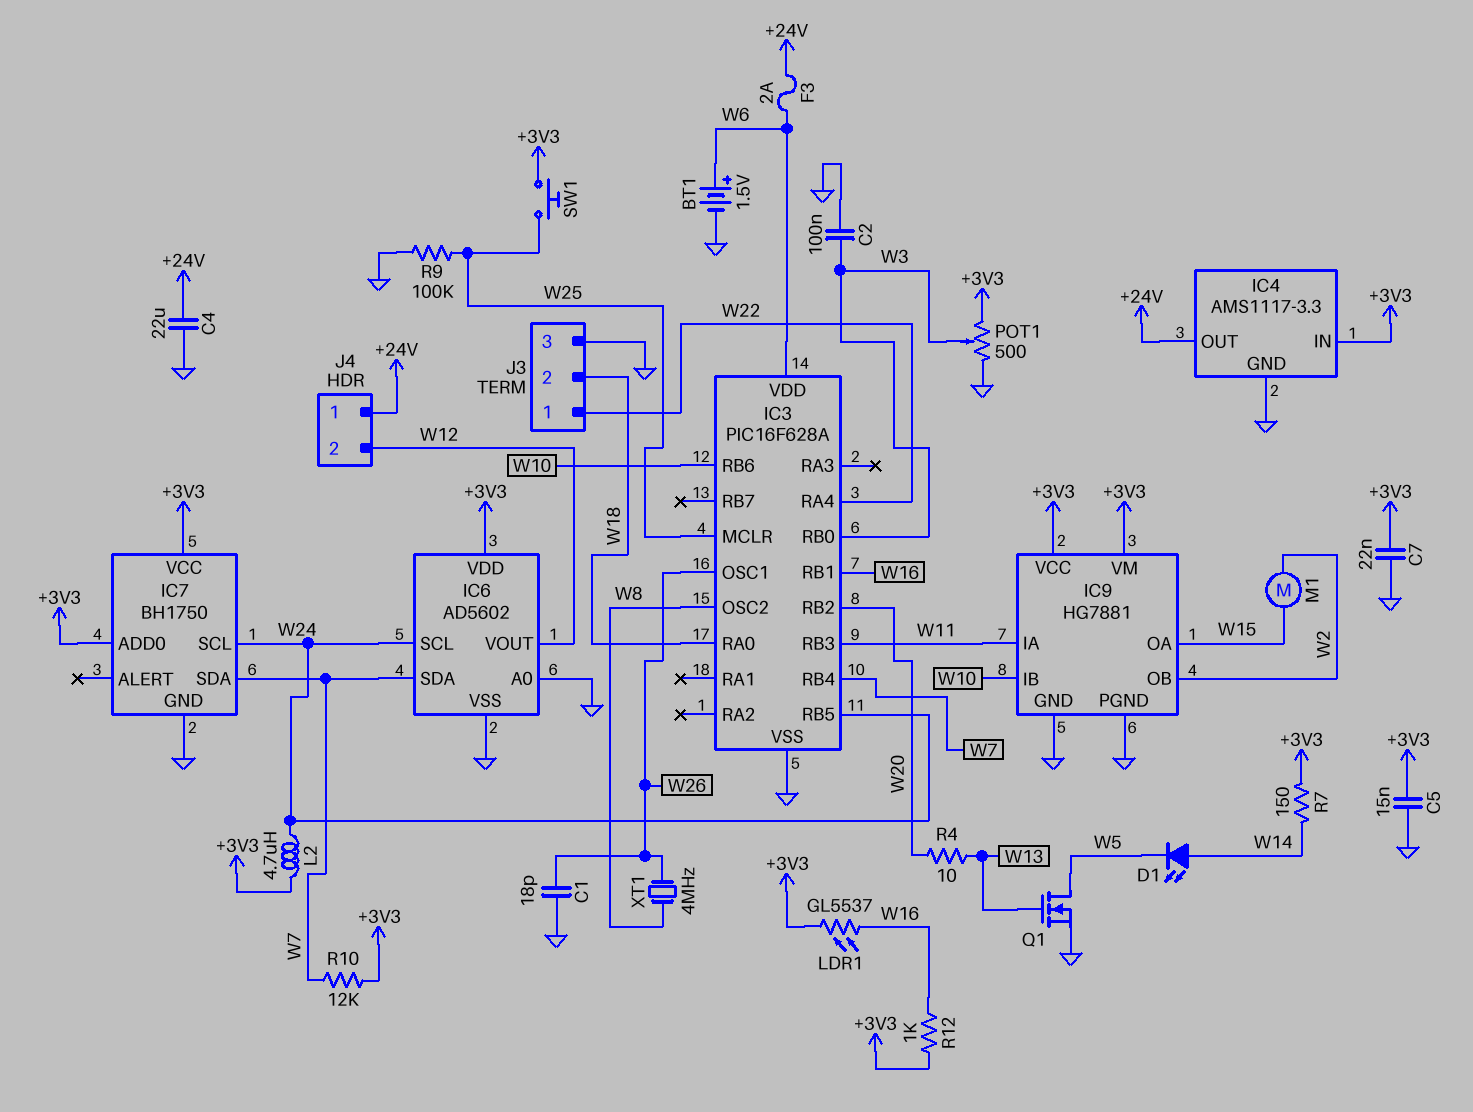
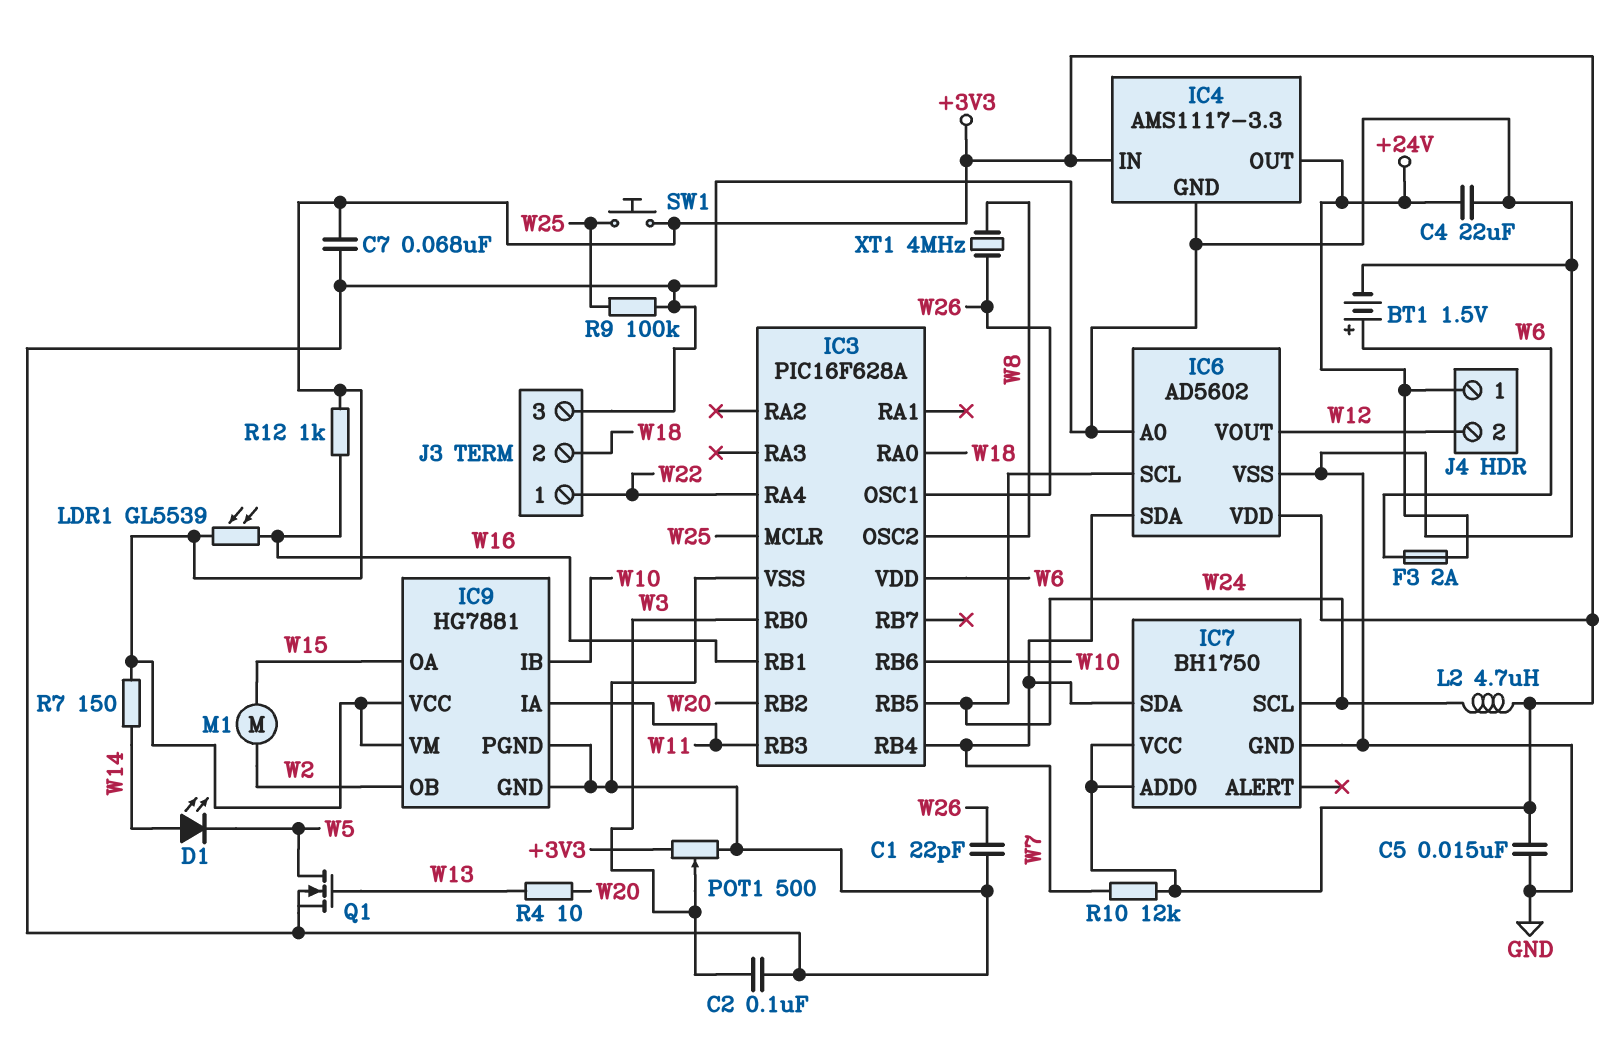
C1: 18pF (GND, W26) -> 22pF (GND, W26)
C7: 22nF (+3V3, GND) -> 68nF (+3V3, GND)
LDR1: GL5537 (+3V3, W16) -> GL5539 (+3V3, W16)

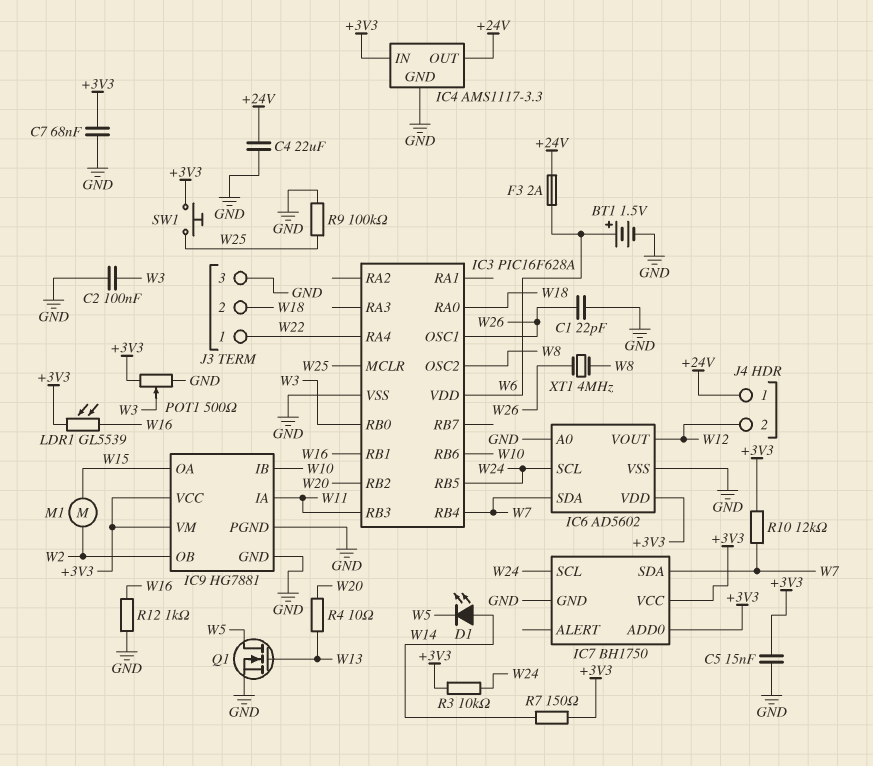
L2: 4.7uH (+3V3, W24) -> none
R3: none -> 10k (+3V3, W24)
R12: 1k (+3V3, W16) -> 1k (GND, W16)

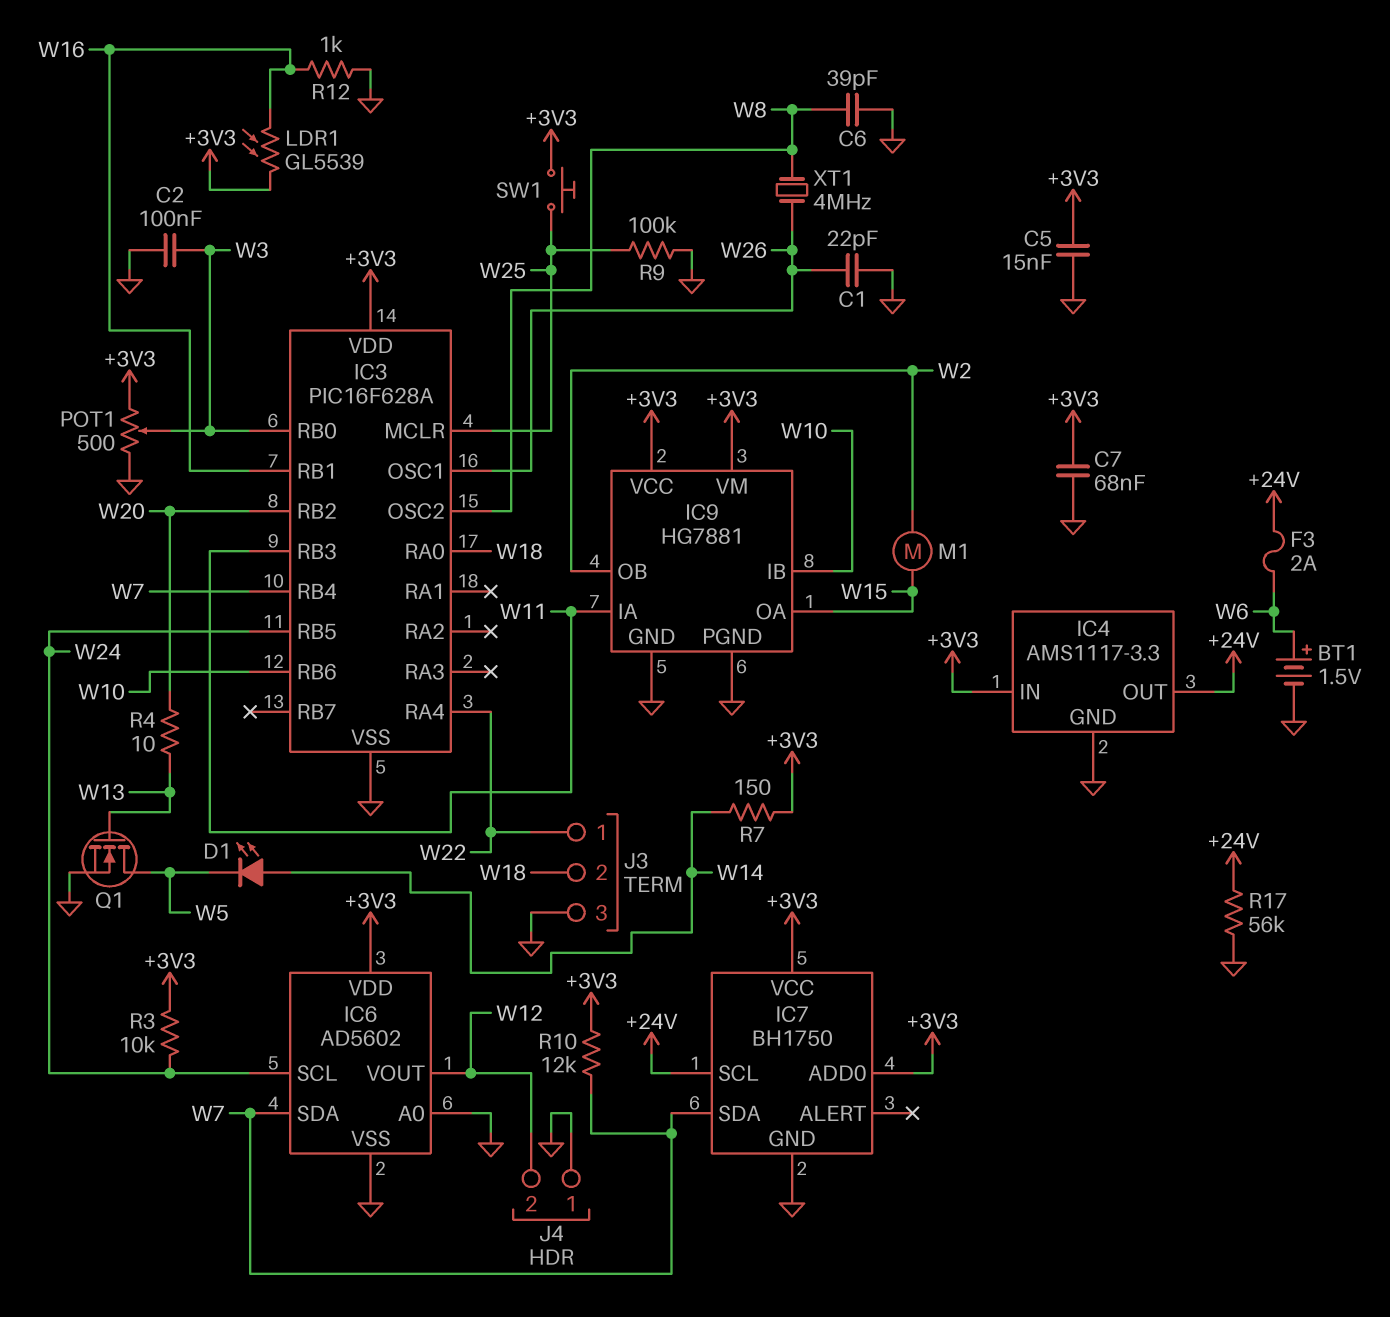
C4: 22uF (+24V, GND) -> none
C6: none -> 39pF (GND, W8)
IC3 pin VDD: W6 -> +3V3
IC7 pin SCL: W24 -> +24V
J4 pin 1: +24V -> GND
R17: none -> 56k (+24V, GND)

